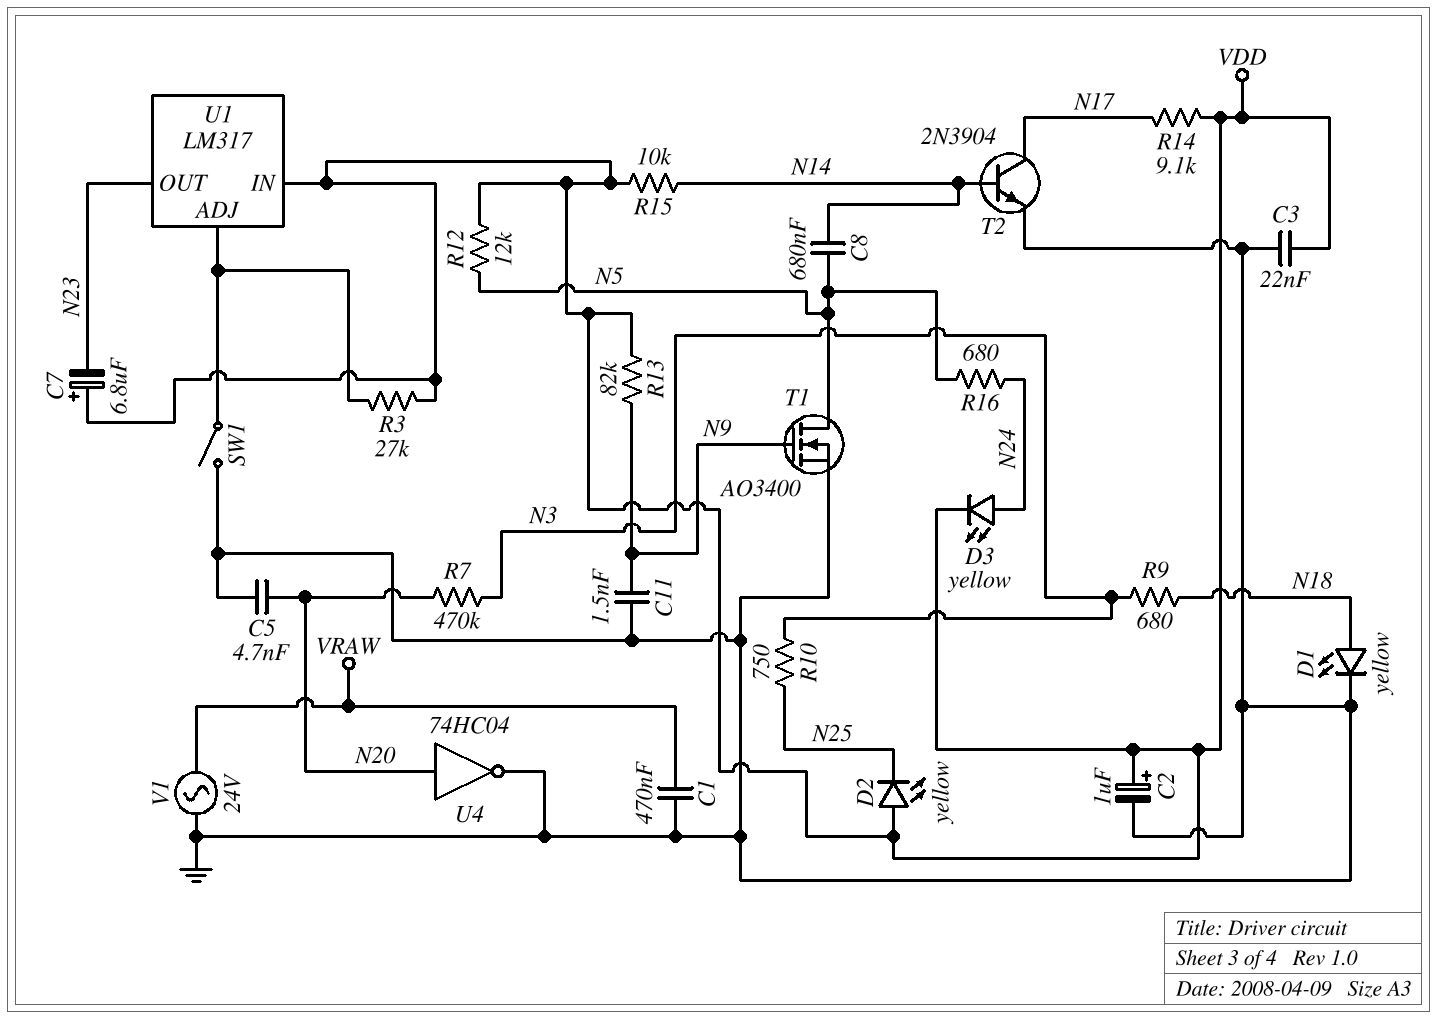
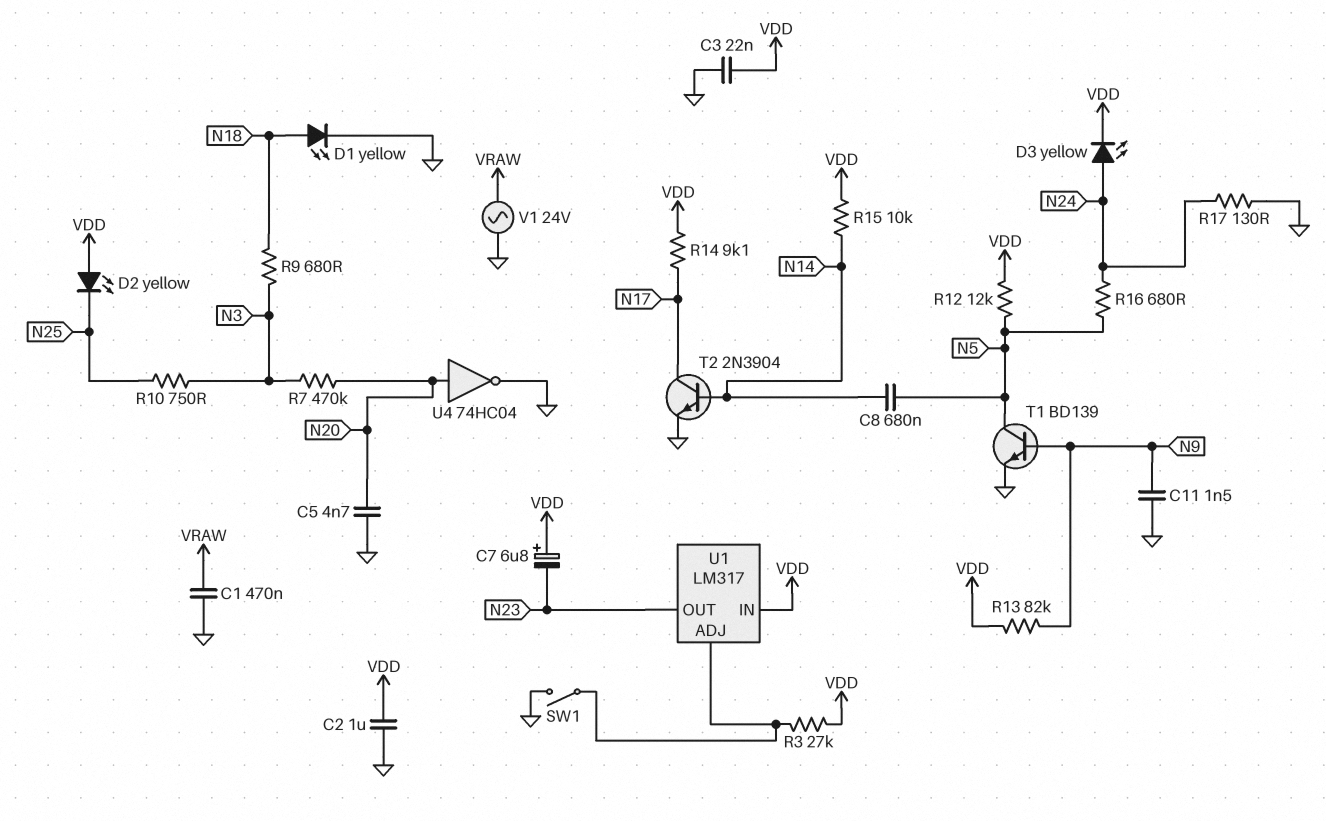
C2: 1uF (plus VDD, minus GND) -> 1uF (GND, VDD)
R17: none -> 130 (GND, N24)
T1: NMOS AO3400 (G N9, D N5, S GND) -> NPN BD139 (B N9, C N5, E GND)

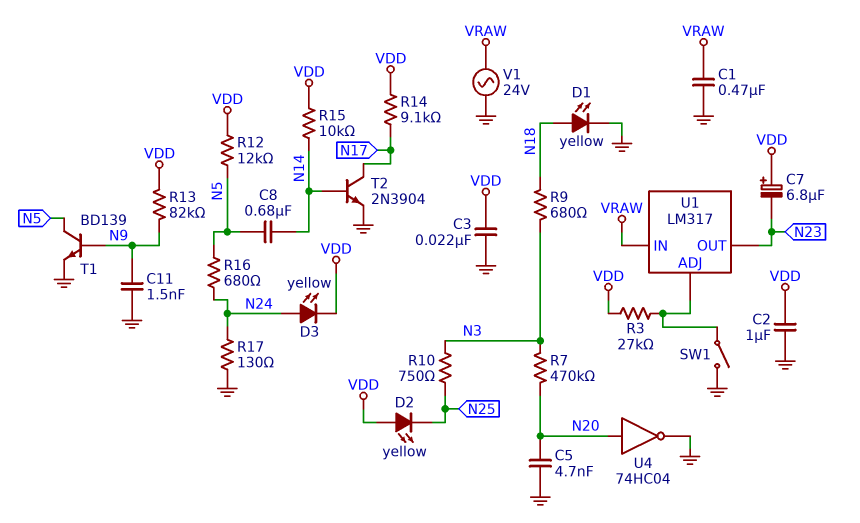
U1 pin IN: VDD -> VRAW

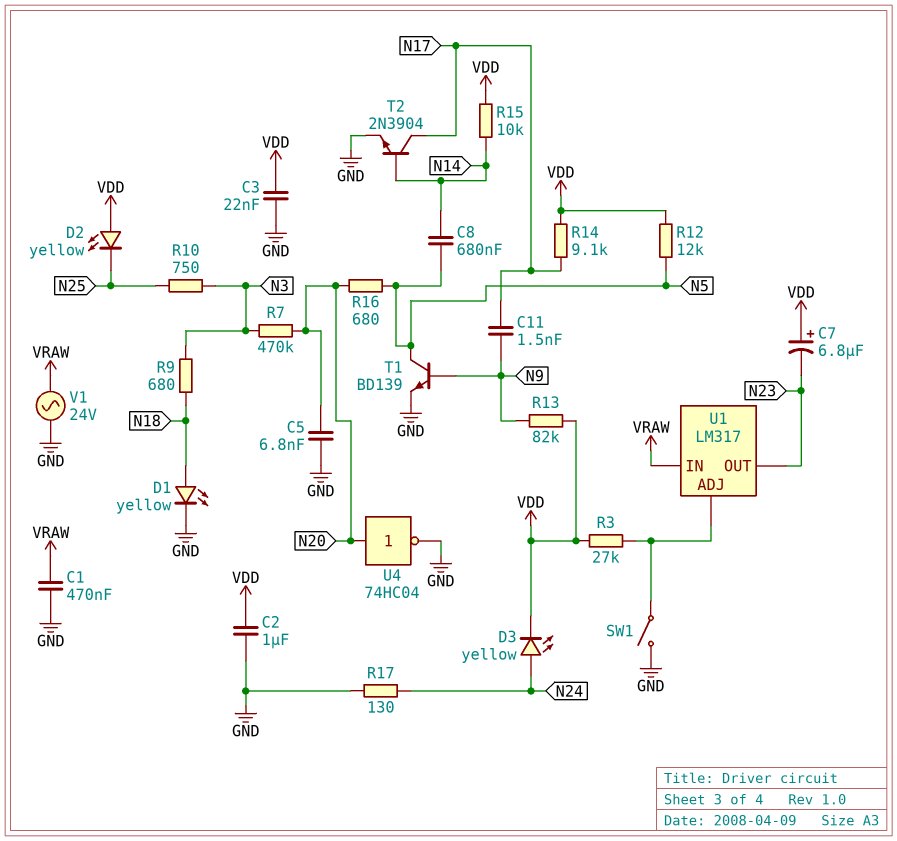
C5: 4.7nF (GND, N20) -> 6.8nF (GND, N20)
C11: 1.5nF (GND, N9) -> 1.5nF (N9, N17)
R16: 680 (N5, N24) -> 680 (N5, N20)

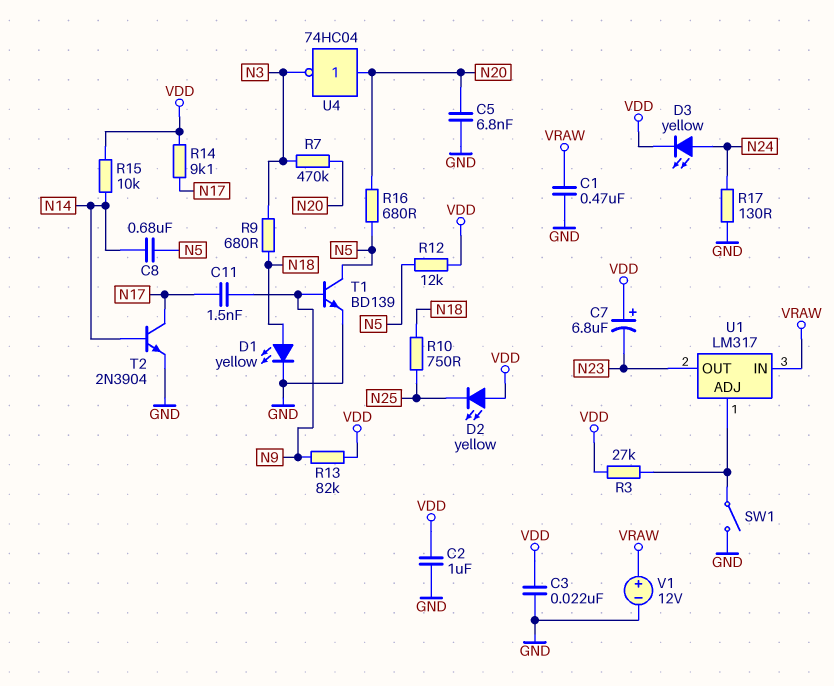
R10: 750 (N3, N25) -> 750 (N18, N25)
U4: NOT 74HC04 (in N20, out GND) -> NOT 74HC04 (in N20, out N3)
V1: AC 24V (GND, VRAW) -> 12V (plus VRAW, minus GND)

